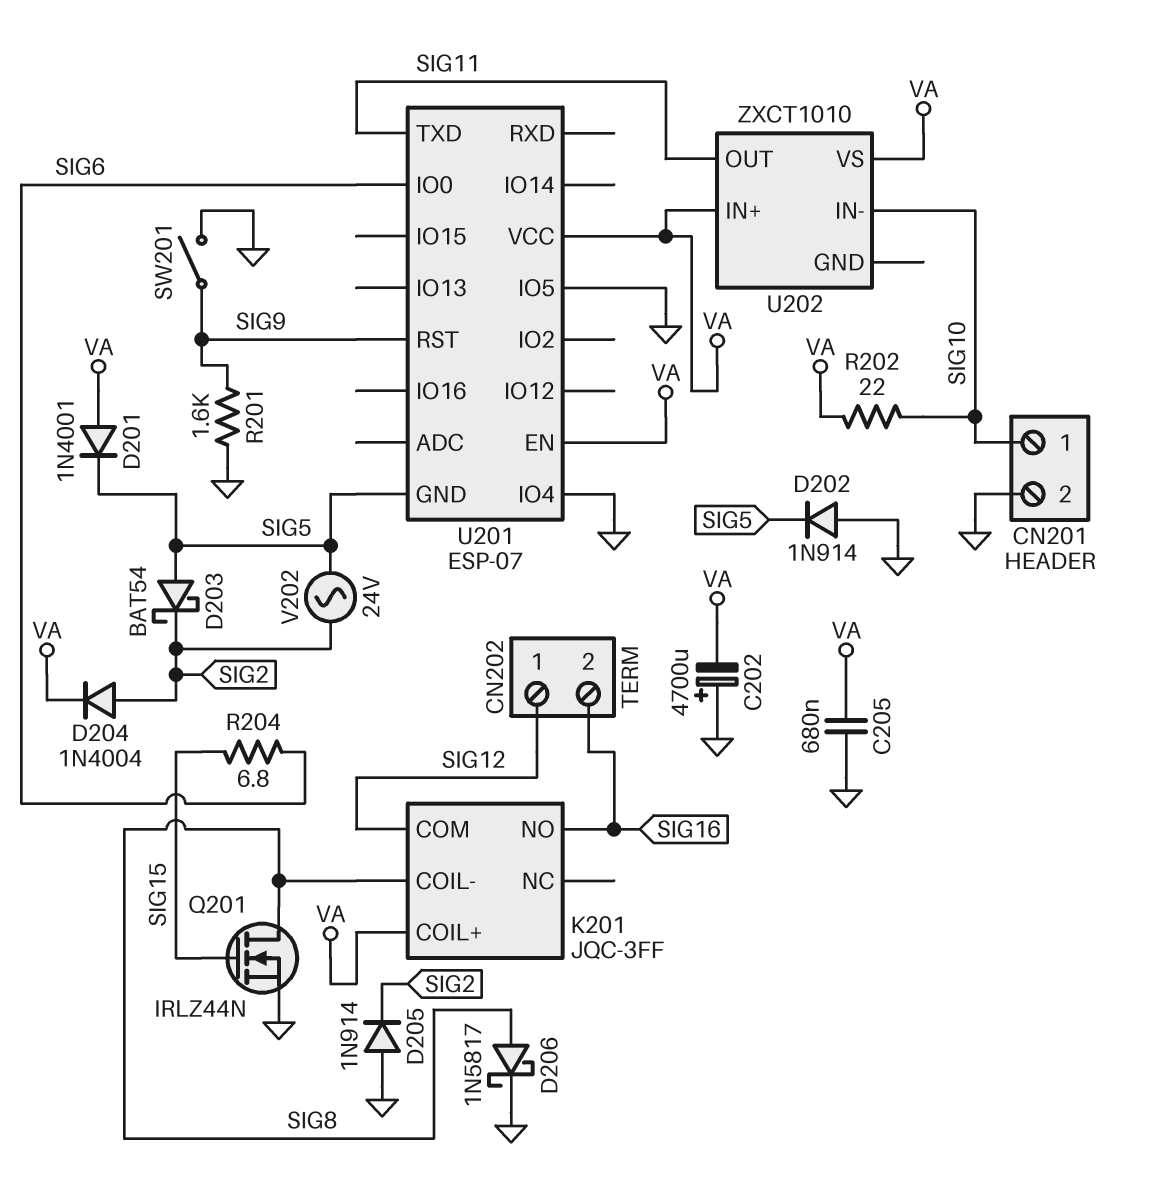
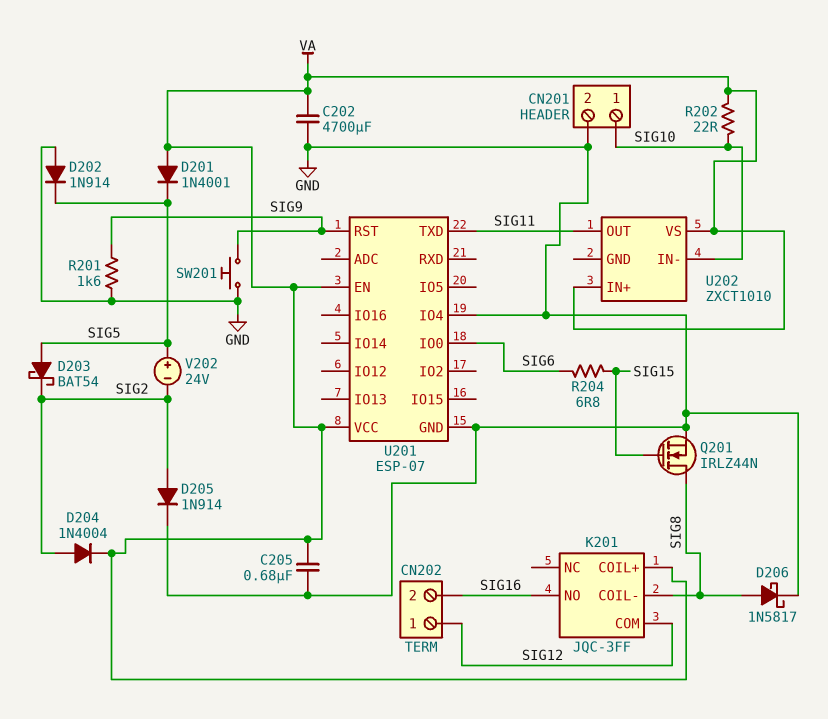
C202: 4700uF (plus GND, minus VA) -> 4700uF (GND, VA)
D205: diode 1N914 (A GND, K SIG2) -> diode 1N914 (A SIG2, K GND)
SW201: switch (GND, SIG9) -> button (GND, SIG9)
U201 pin GND: SIG5 -> GND
U201 pin IO5: GND -> none
V202: AC 24V (SIG2, SIG5) -> 24V (plus SIG5, minus SIG2)

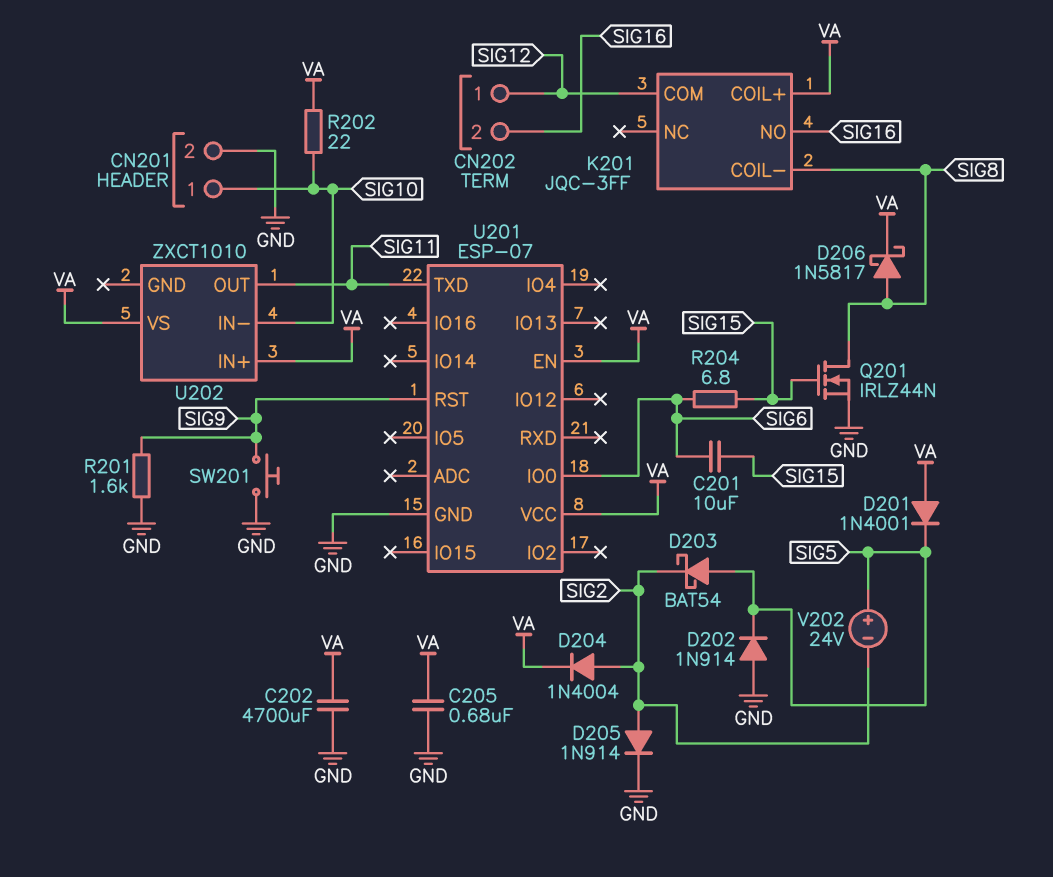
C201: none -> 10uF (SIG6, SIG15)
D206: schottky 1N5817 (A SIG8, K GND) -> schottky 1N5817 (A SIG8, K VA)
U201 pin IO4: GND -> none

